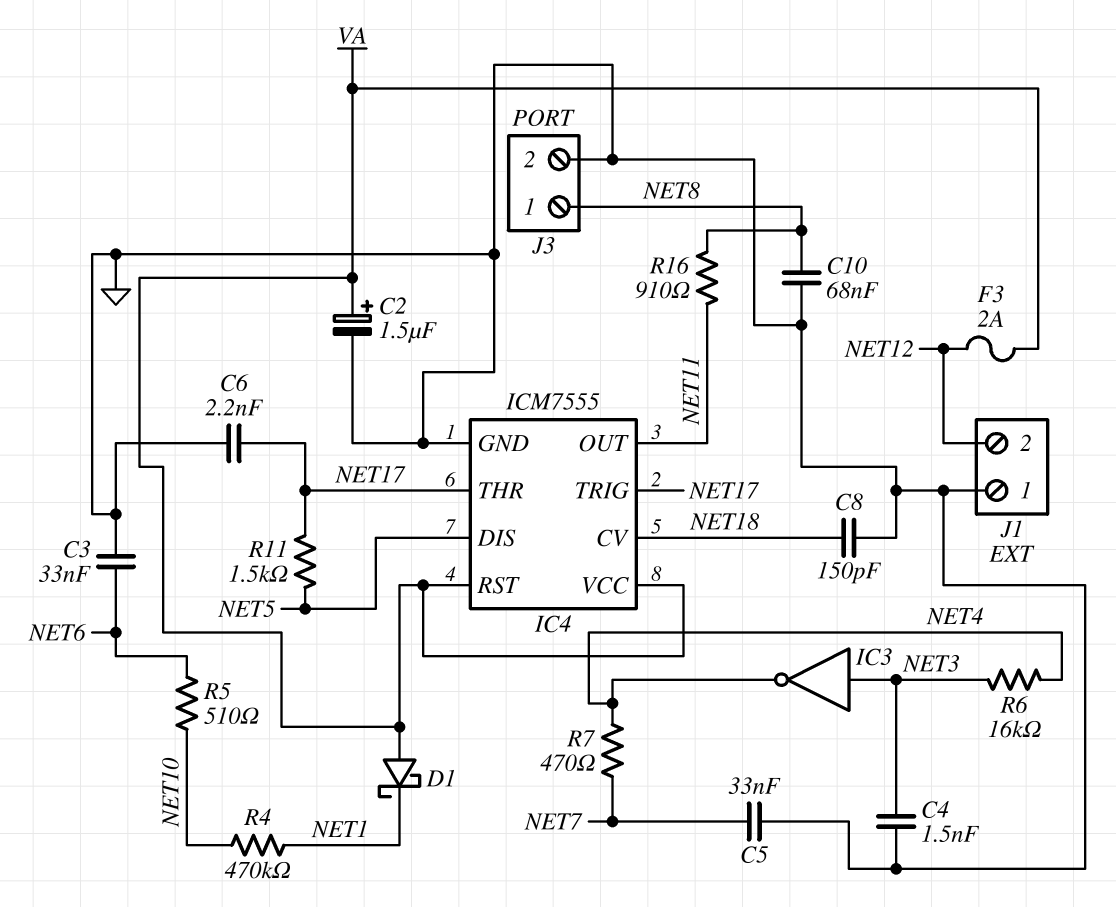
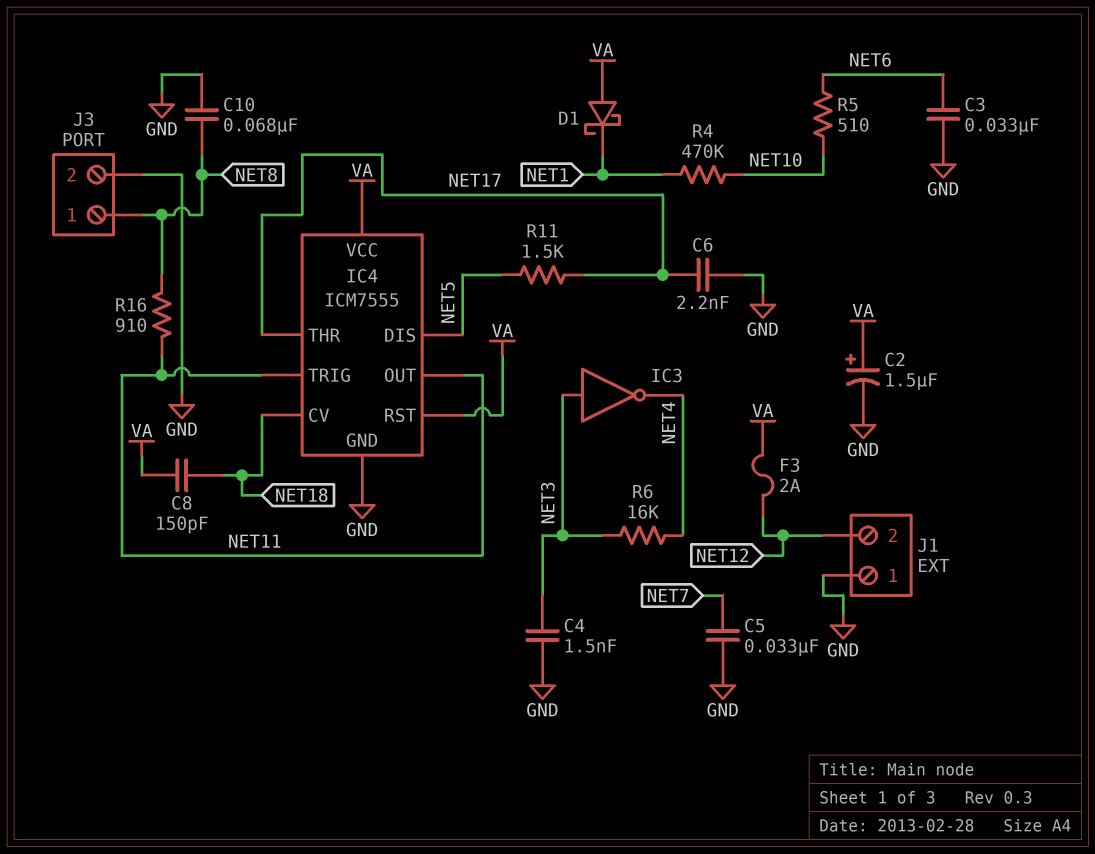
C8: 150pF (GND, NET18) -> 150pF (NET18, VA)
IC4 pin TRIG: NET17 -> NET11
R7: 470 (NET4, NET7) -> none

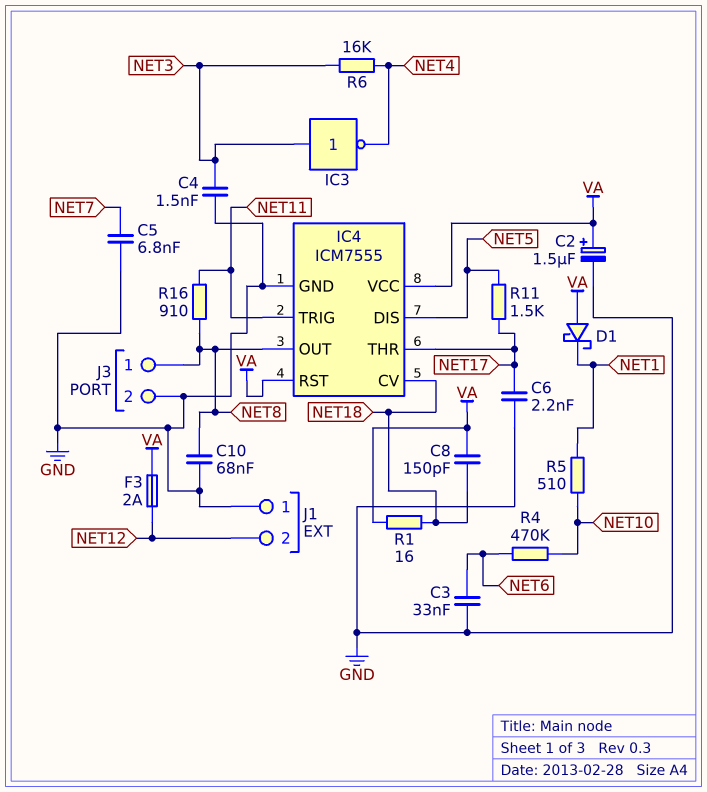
C5: 33nF (GND, NET7) -> 6.8nF (GND, NET7)
IC4 pin OUT: NET11 -> NET8
R1: none -> 16 (NET18, VA)
R4: 470k (NET1, NET10) -> 470k (NET6, NET10)
R5: 510 (NET6, NET10) -> 510 (NET1, NET10)

